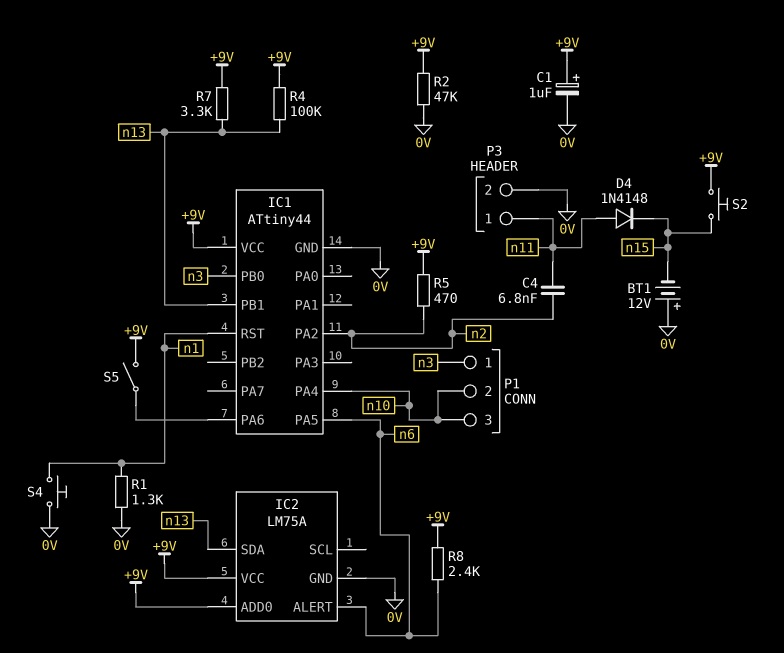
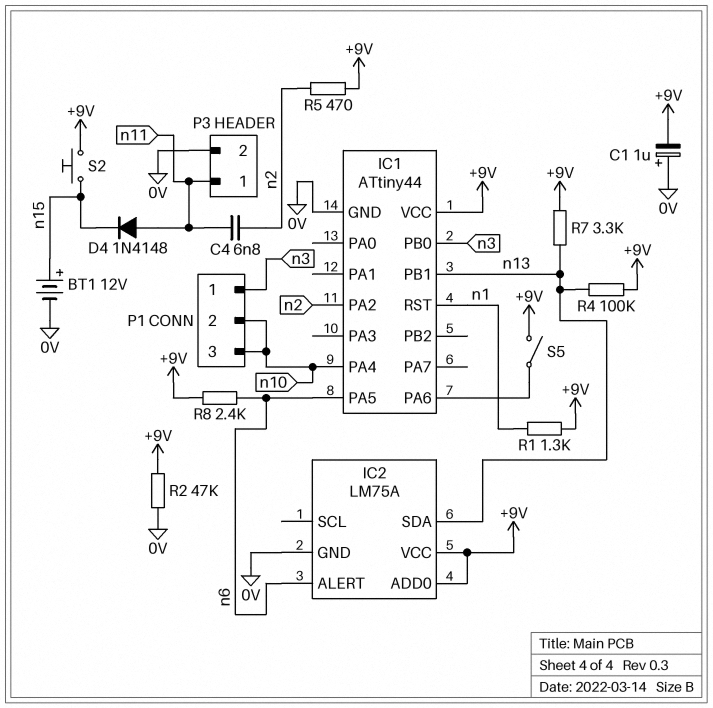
BT1: 12V (plus 0V, minus n15) -> 12V (plus n15, minus 0V)
C1: 1uF (plus +9V, minus 0V) -> 1uF (plus 0V, minus +9V)
R1: 1.3k (0V, n1) -> 1.3k (+9V, n1)
S4: button (0V, n1) -> none

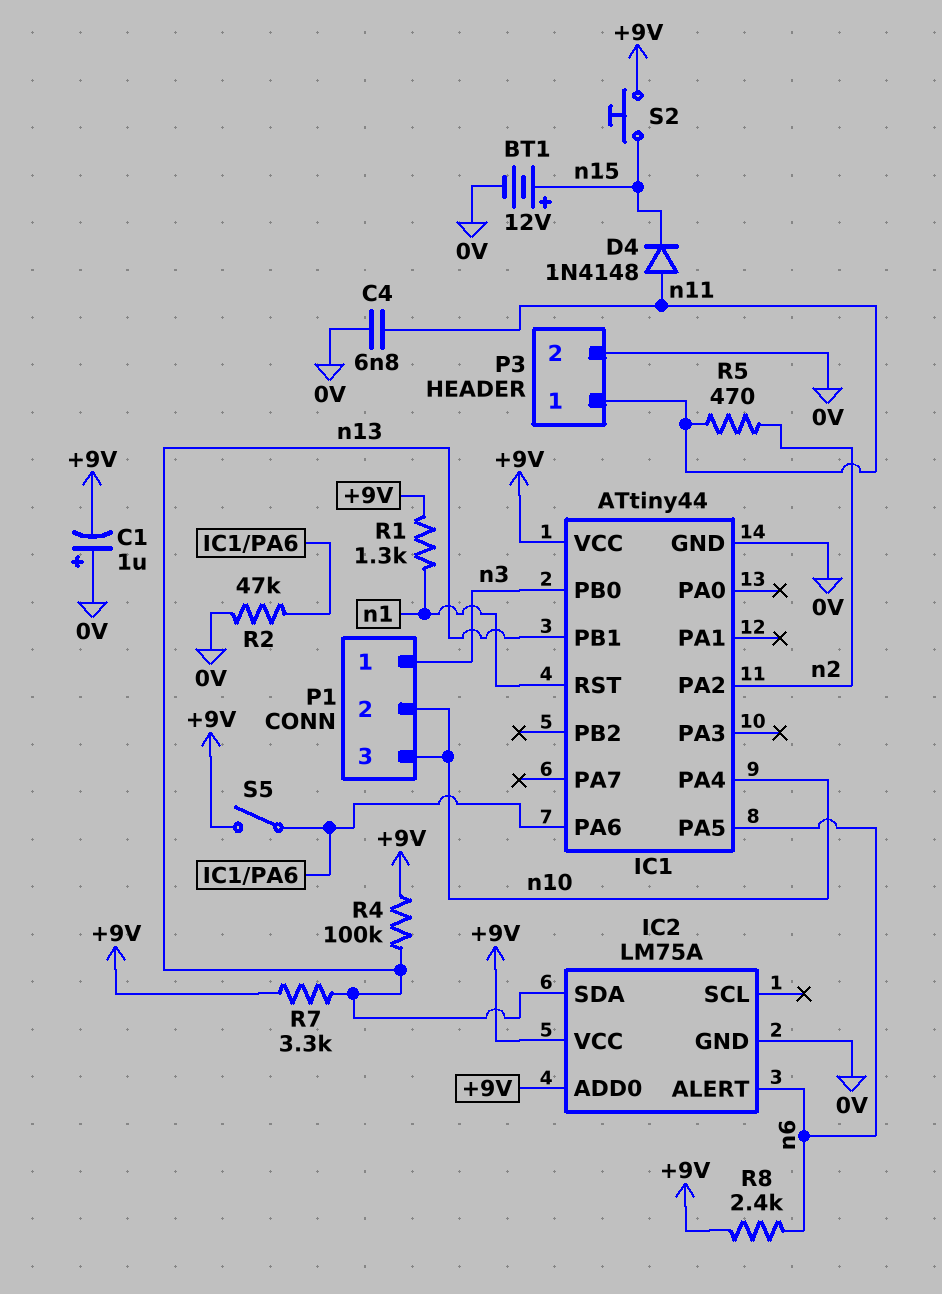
C4: 6.8nF (n2, n11) -> 6.8nF (0V, n11)
R2: 47k (+9V, 0V) -> 47k (0V, IC1/PA6)
R5: 470 (+9V, n2) -> 470 (n2, n11)

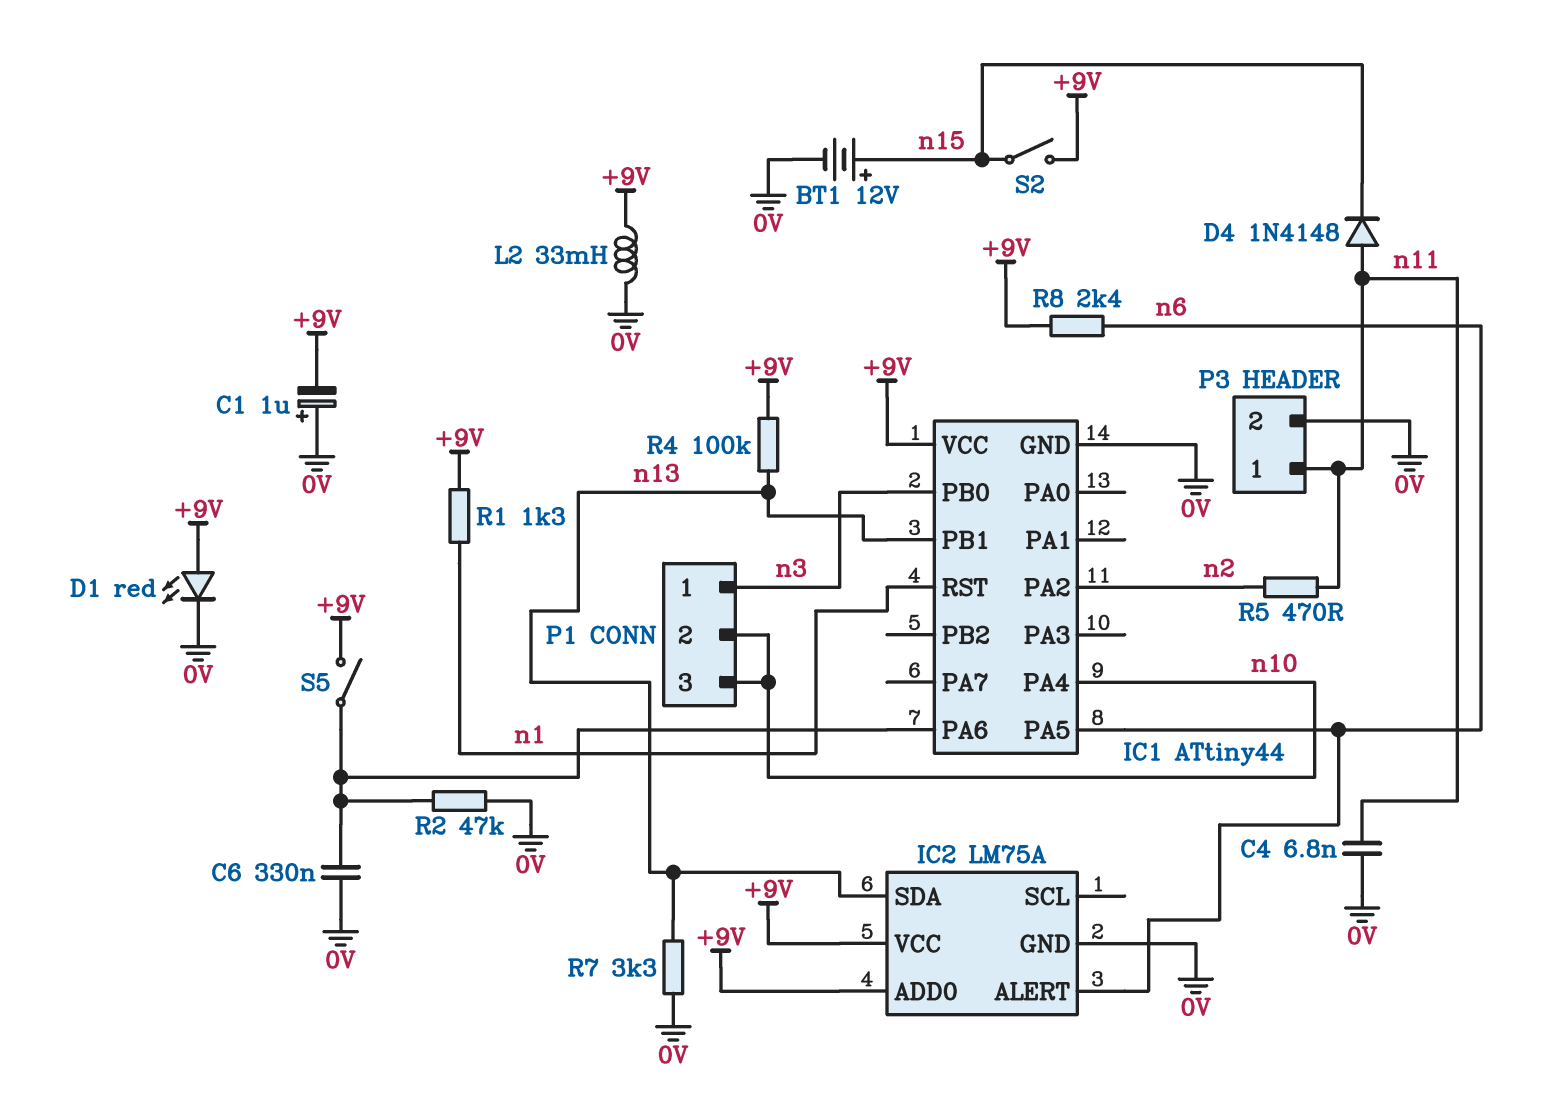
C6: none -> 330nF (0V, IC1/PA6)
D1: none -> LED red (A +9V, K 0V)
L2: none -> 33mH (+9V, 0V)
R7: 3.3k (+9V, n13) -> 3.3k (0V, n13)
S2: button (+9V, n15) -> switch (+9V, n15)

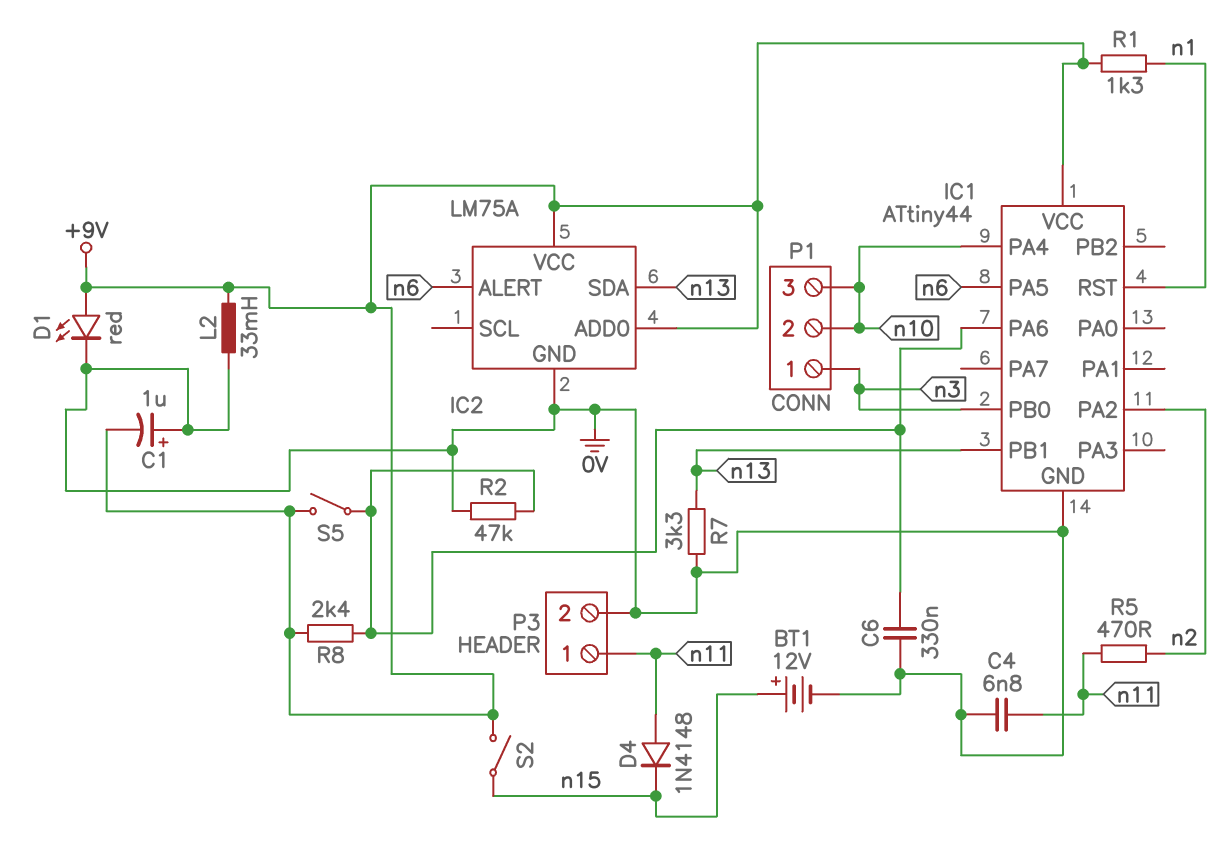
R4: 100k (+9V, n13) -> none
R8: 2.4k (+9V, n6) -> 2.4k (+9V, IC1/PA6)

